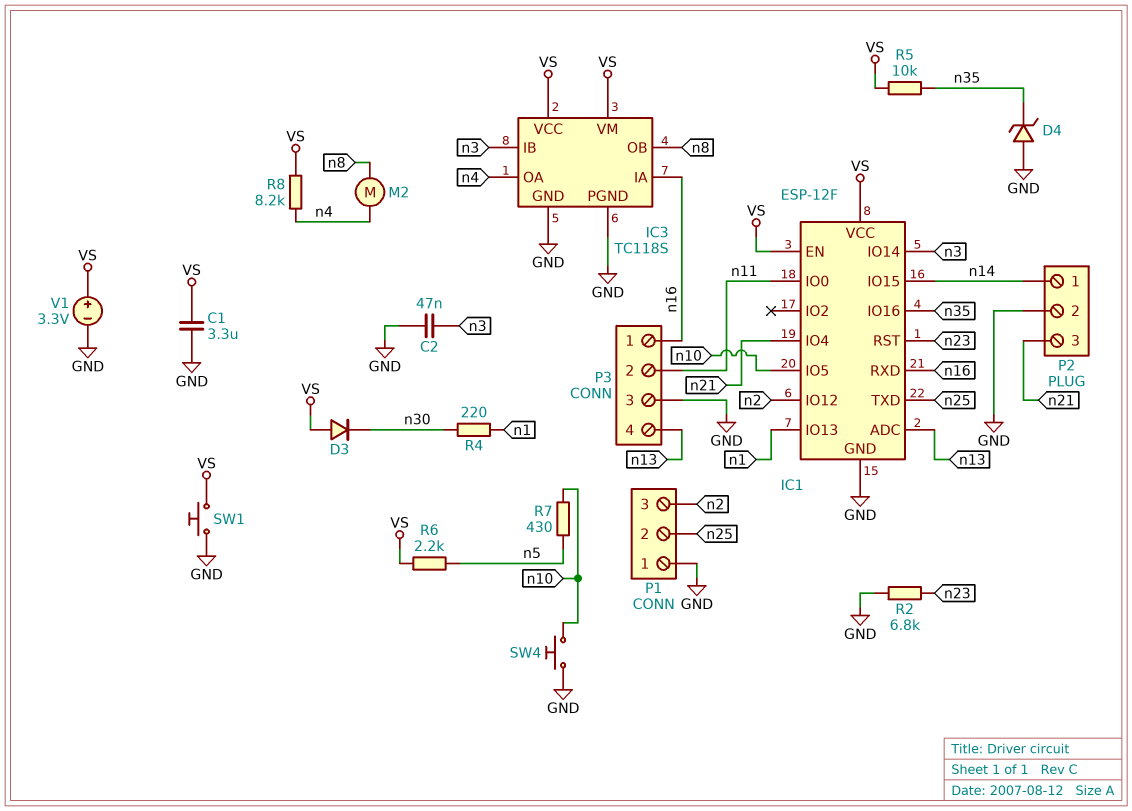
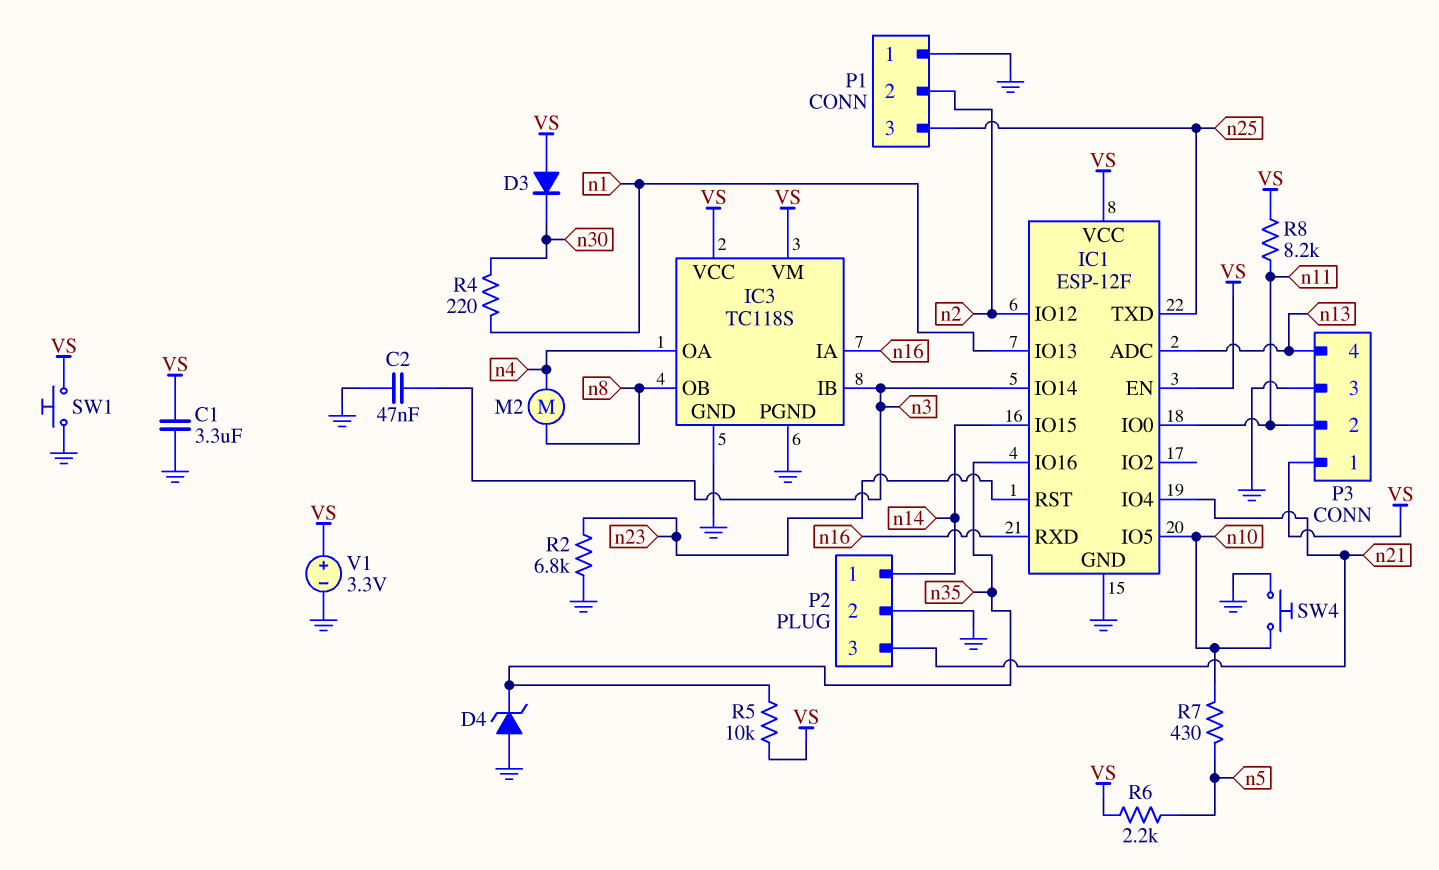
P1 pin 2: n25 -> n2
P1 pin 3: n2 -> n25
P3 pin 1: n16 -> VS
R8: 8.2k (VS, n4) -> 8.2k (VS, n11)

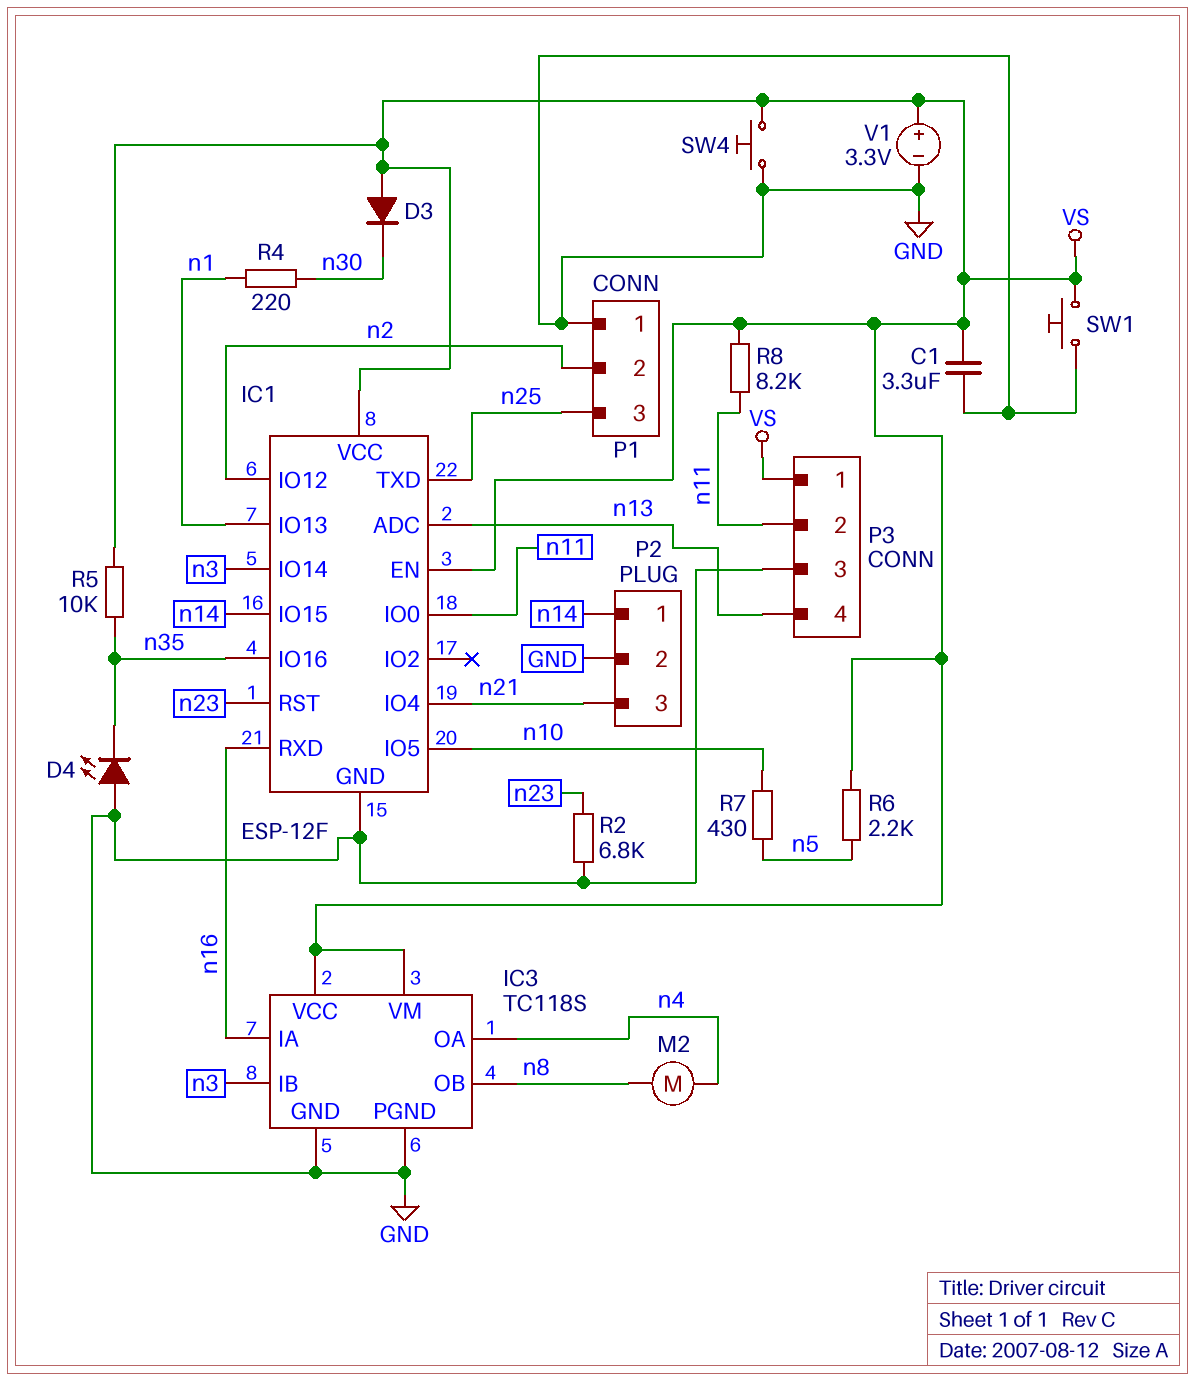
C2: 47nF (GND, n3) -> none
D4: zener (A GND, K n35) -> LED (A GND, K n35)
SW4: button (GND, n10) -> button (GND, VS)

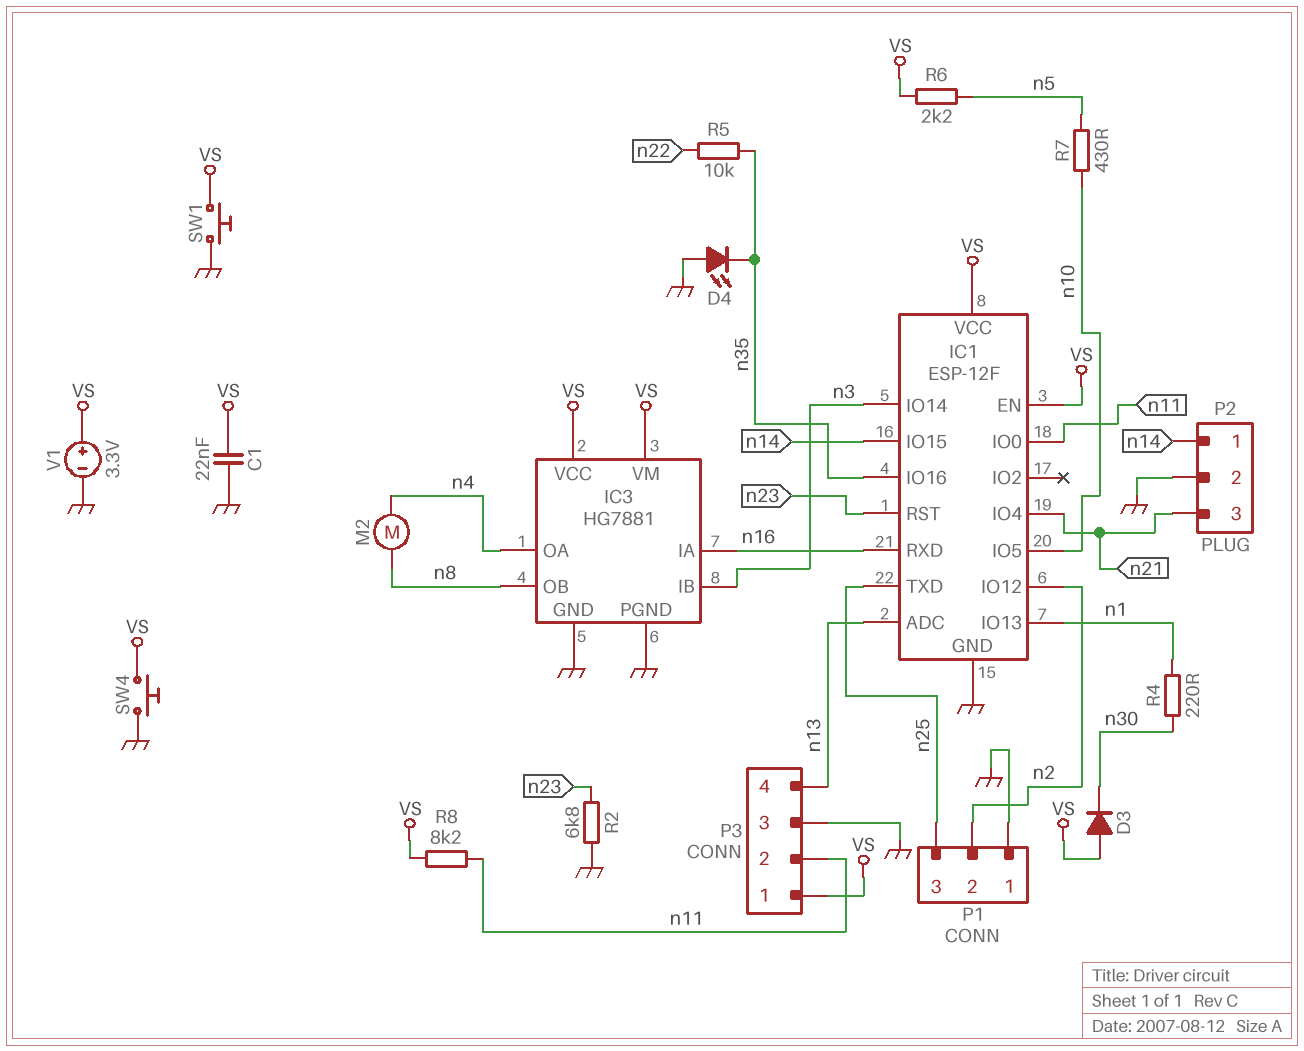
C1: 3.3uF (GND, VS) -> 22nF (GND, VS)
IC3: TC118S -> HG7881
R5: 10k (VS, n35) -> 10k (n22, n35)

